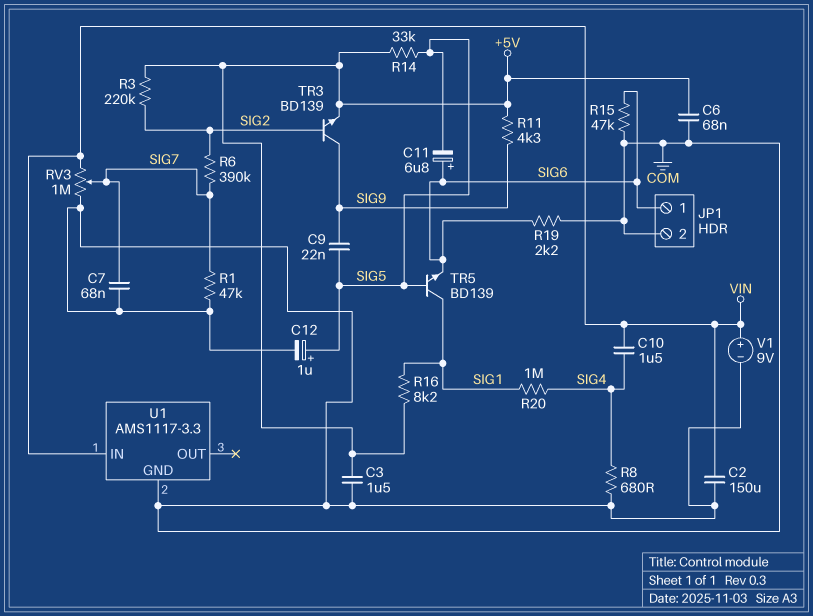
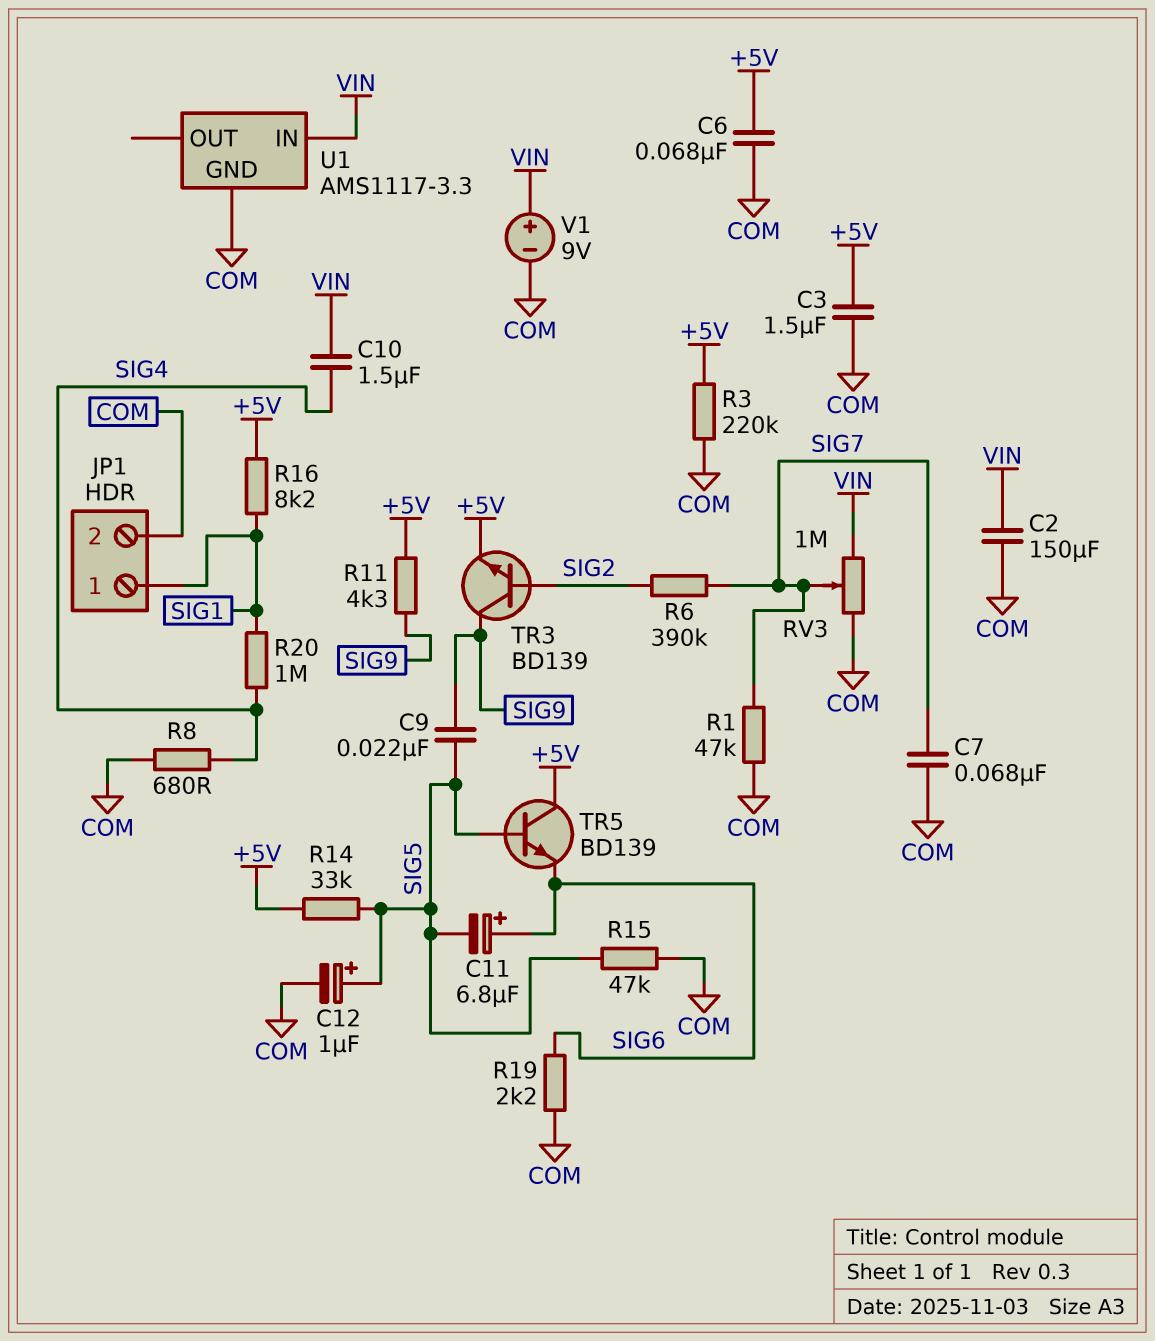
JP1 pin 1: SIG6 -> SIG1
R3: 220k (+5V, SIG2) -> 220k (+5V, COM)
R15: 47k (COM, SIG6) -> 47k (COM, SIG5)
TR5: NPN BD139 (B SIG5, C SIG1, E SIG6) -> NPN BD139 (B SIG5, C +5V, E SIG6)

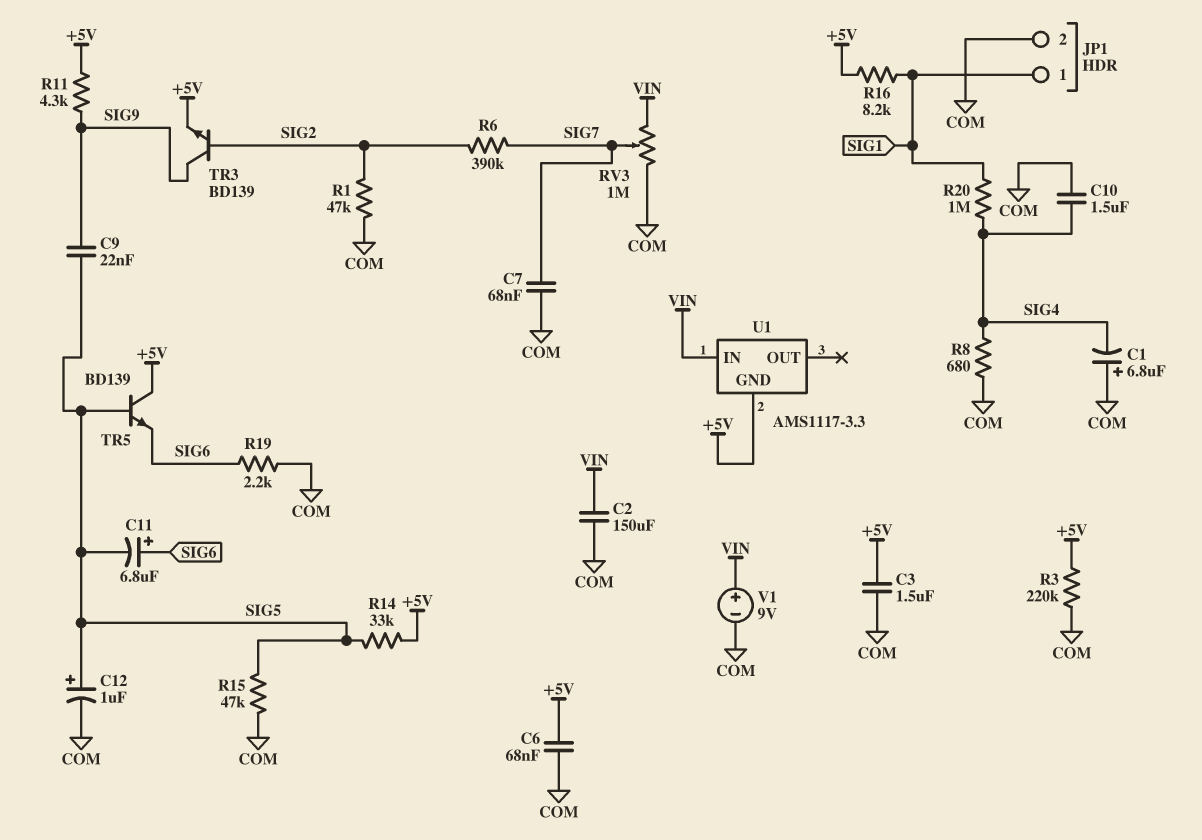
C1: none -> 6.8uF (plus COM, minus SIG4)
C10: 1.5uF (SIG4, VIN) -> 1.5uF (COM, SIG4)
R1: 47k (COM, SIG7) -> 47k (COM, SIG2)
U1 pin GND: COM -> +5V

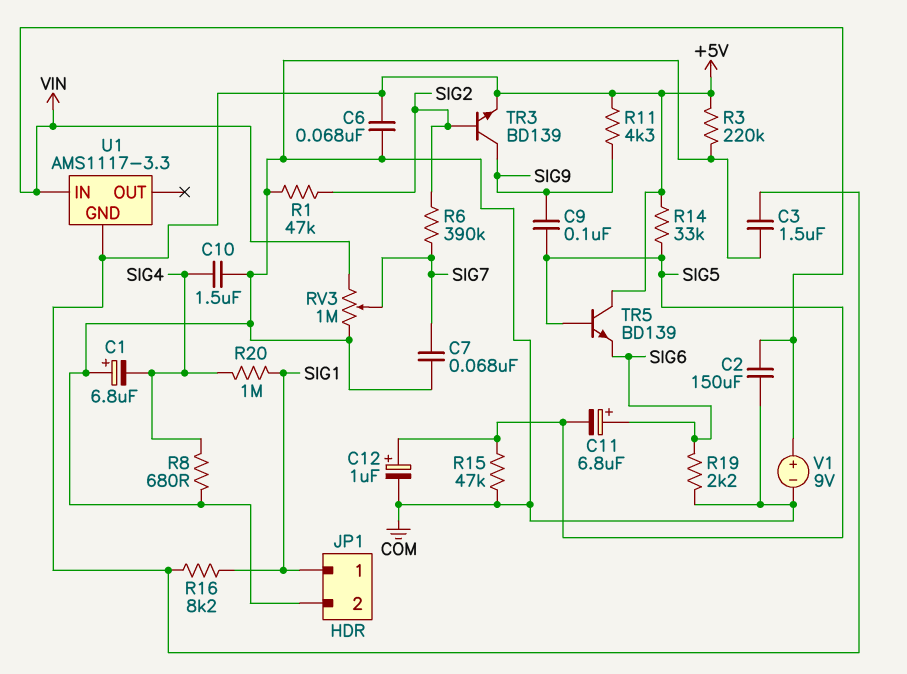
C9: 22nF (SIG5, SIG9) -> 100nF (SIG5, SIG9)

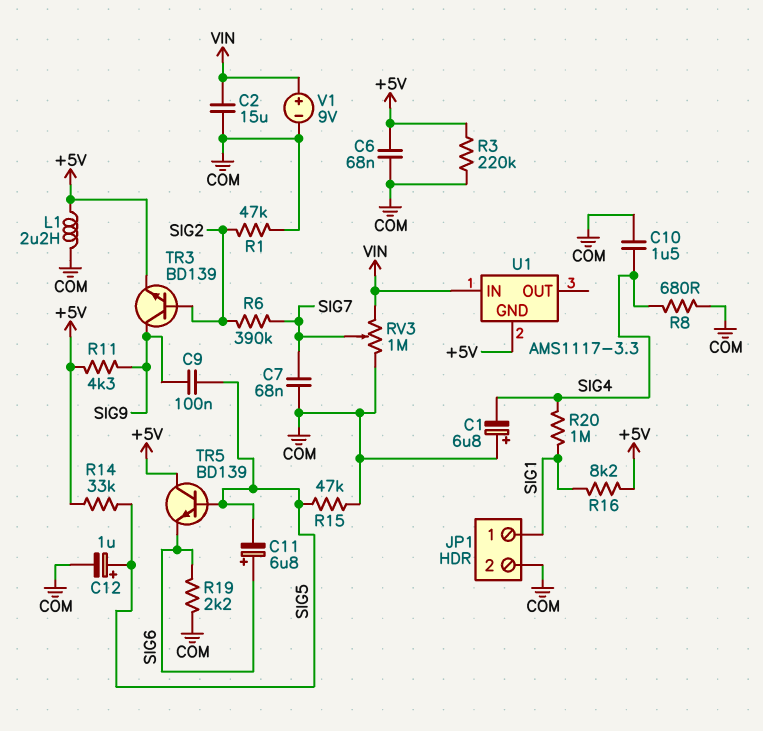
C2: 150uF (COM, VIN) -> 15uF (COM, VIN)
C3: 1.5uF (+5V, COM) -> none
L1: none -> 2.2uH (+5V, COM)

